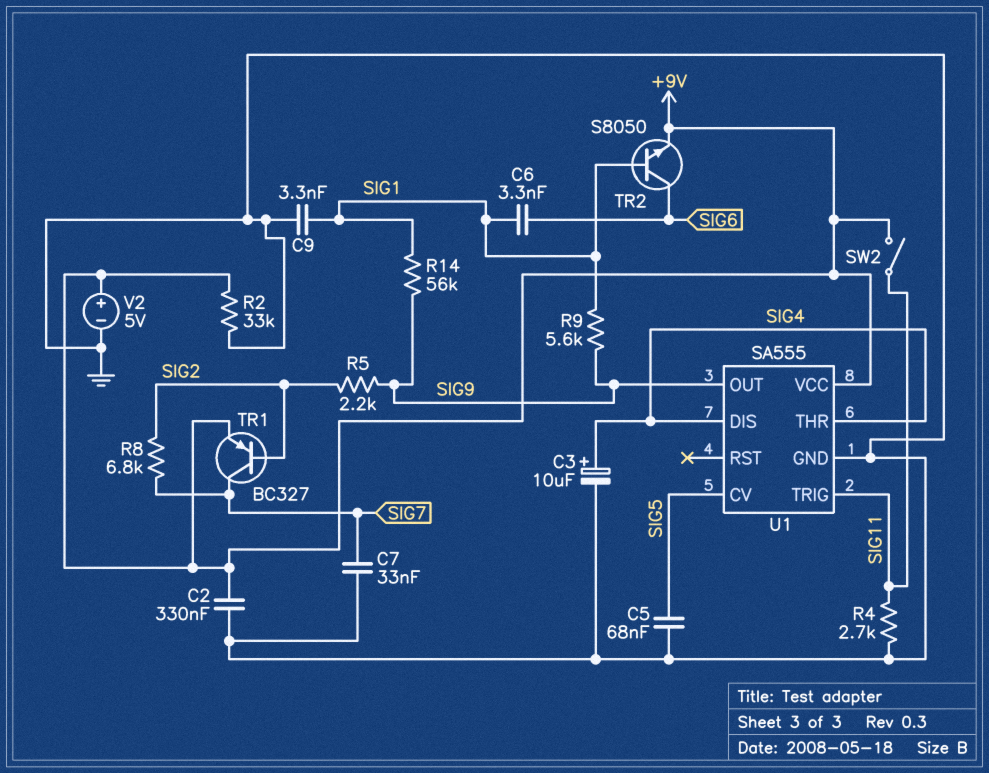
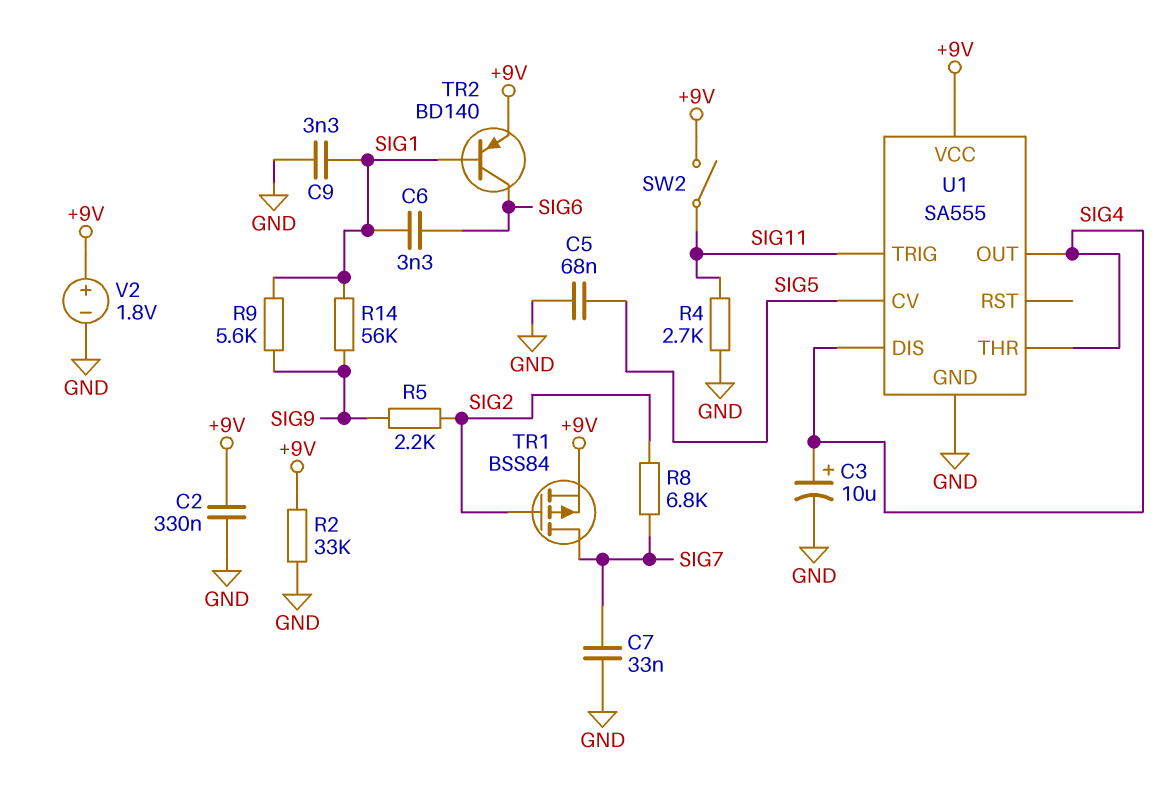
TR1: PNP BC327 (B SIG2, C SIG7, E +9V) -> PMOS BSS84 (G SIG2, D SIG7, S +9V)
TR2: NPN S8050 (B SIG1, C SIG6, E +9V) -> PNP BD140 (B SIG1, C SIG6, E +9V)
U1 pin OUT: SIG9 -> SIG4
V2: 5V (plus +9V, minus GND) -> 1.8V (plus +9V, minus GND)

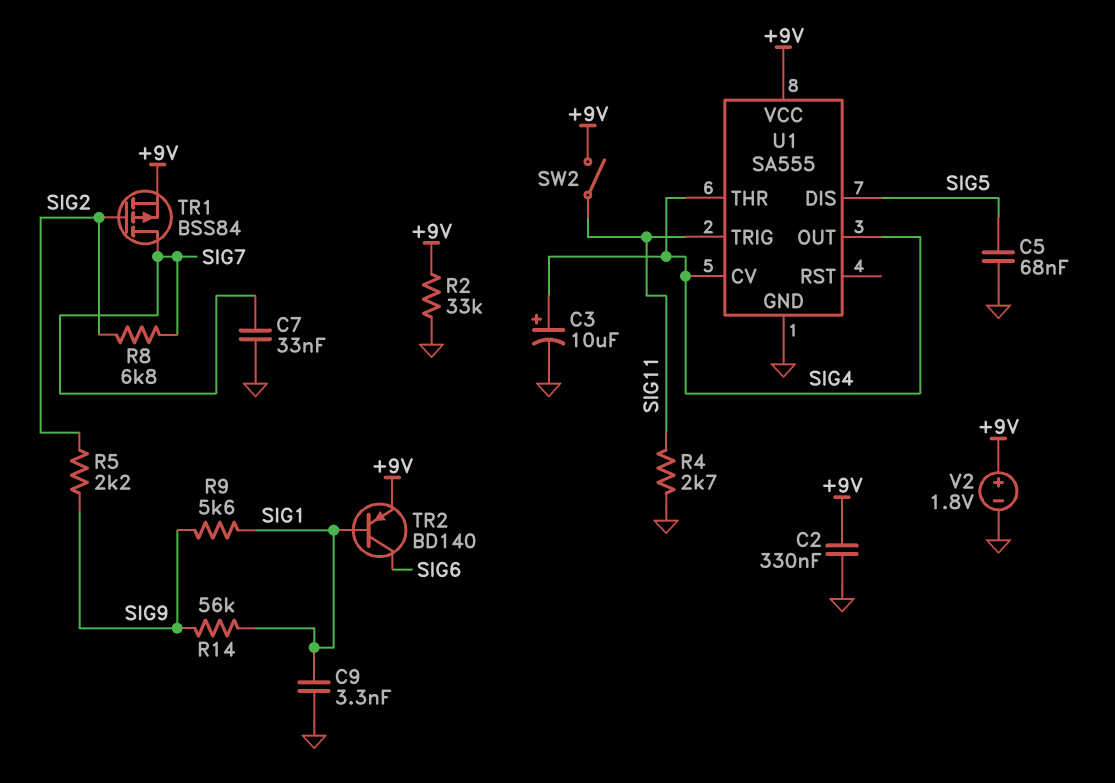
C6: 3.3nF (SIG1, SIG6) -> none
U1 pin CV: SIG5 -> SIG4
U1 pin DIS: SIG4 -> SIG5

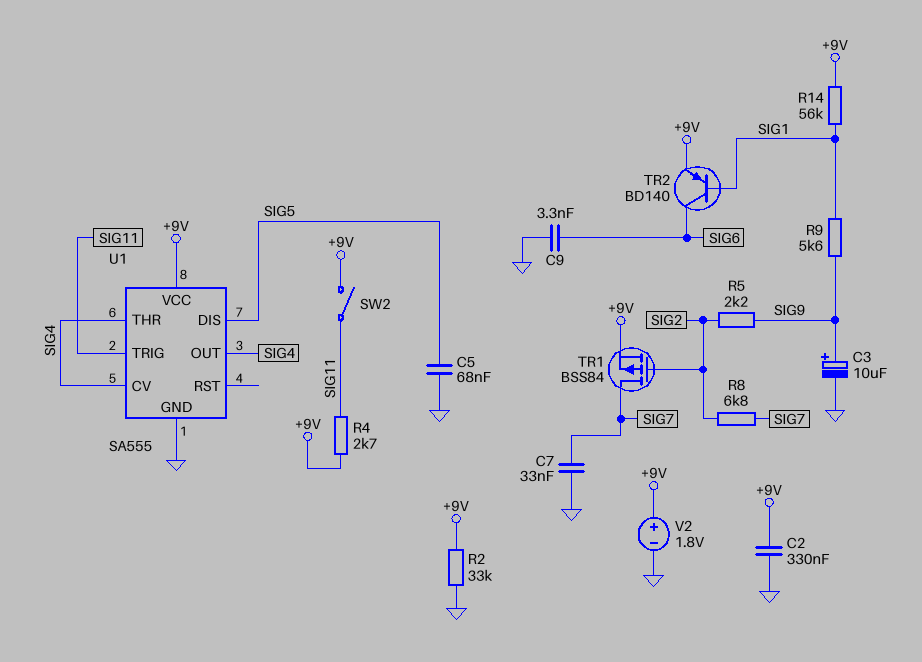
C3: 10uF (plus SIG4, minus GND) -> 10uF (plus SIG9, minus GND)
C9: 3.3nF (GND, SIG1) -> 3.3nF (GND, SIG6)
R4: 2.7k (GND, SIG11) -> 2.7k (+9V, SIG11)
R14: 56k (SIG1, SIG9) -> 56k (+9V, SIG1)

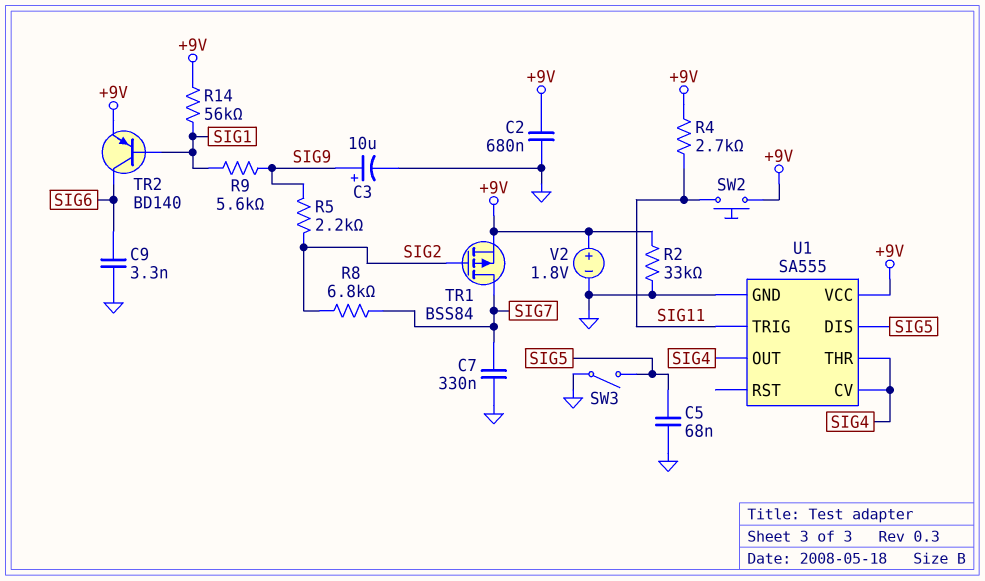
C2: 330nF (+9V, GND) -> 680nF (+9V, GND)
C7: 33nF (GND, SIG7) -> 330nF (GND, SIG7)
SW2: switch (+9V, SIG11) -> button (+9V, SIG11)
SW3: none -> switch (GND, SIG5)

